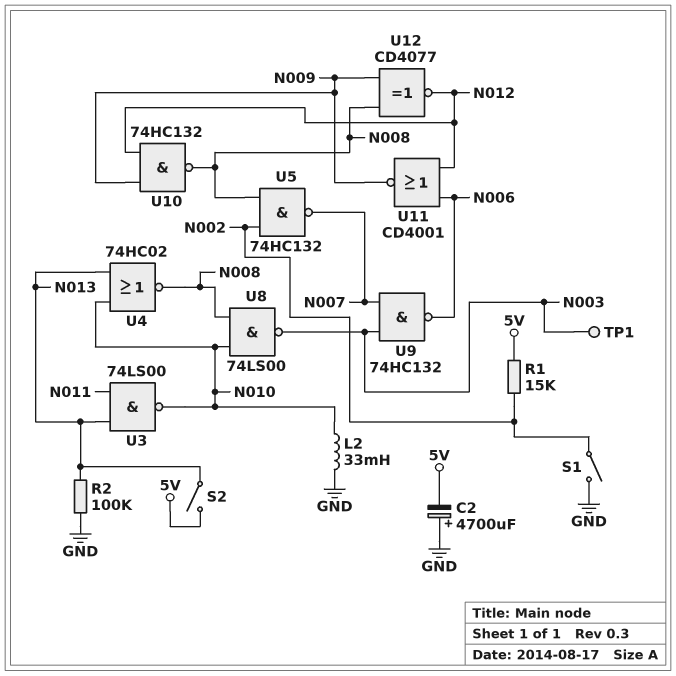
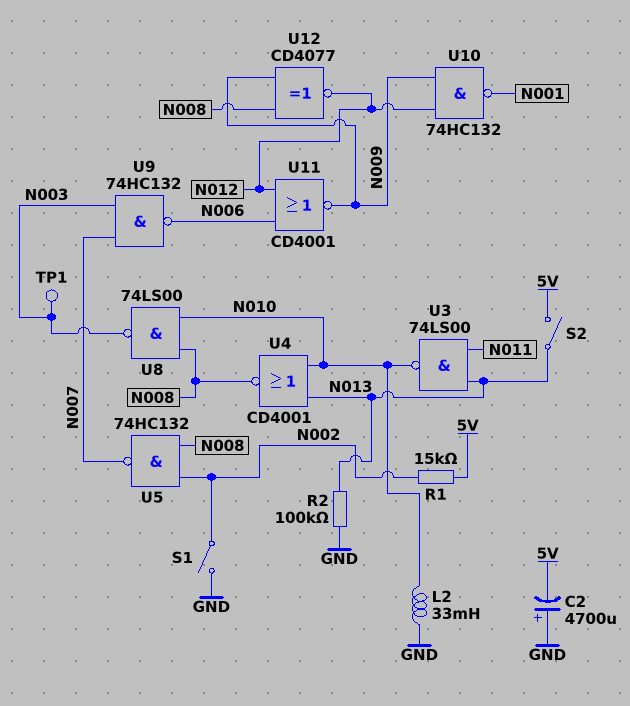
U4: NOR 74HC02 (in N010, in N013, out N008) -> NOR CD4001 (in N010, in N013, out N008)
U10: NAND 74HC132 (in N009, in N012, out N008) -> NAND 74HC132 (in N009, in N012, out N001)

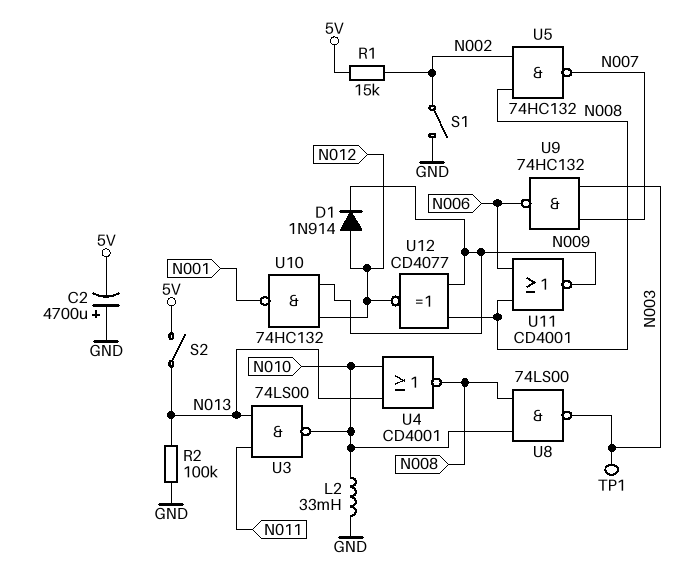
D1: none -> diode 1N914 (A N012, K N009)
U11: NOR CD4001 (in N006, in N012, out N009) -> NOR CD4001 (in N006, in N008, out N009)

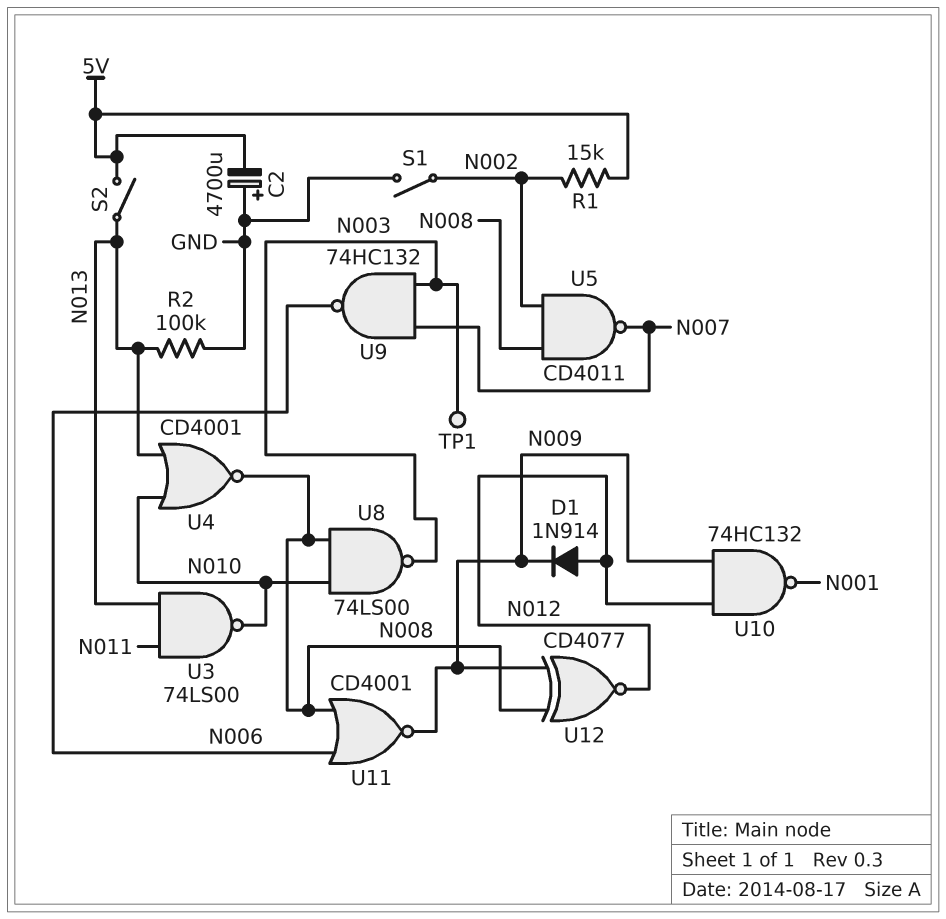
L2: 33mH (GND, N010) -> none
U5: NAND 74HC132 (in N002, in N008, out N007) -> NAND CD4011 (in N002, in N008, out N007)

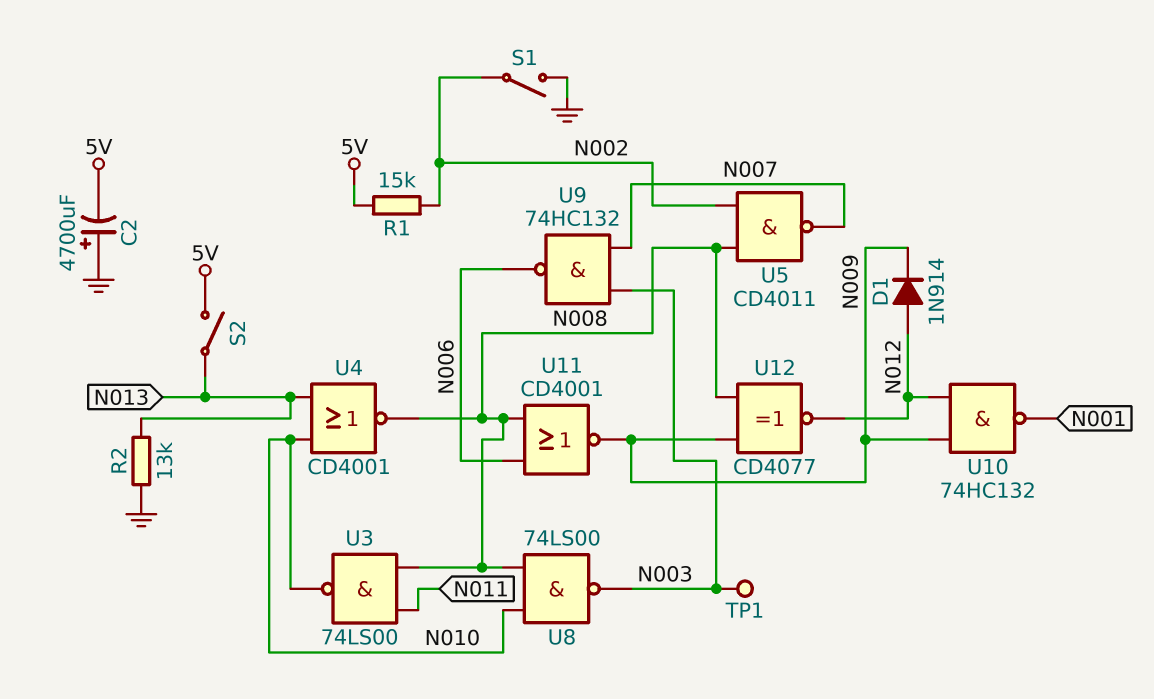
R2: 100k (GND, N013) -> 13k (GND, N013)
U3: NAND 74LS00 (in N011, in N013, out N010) -> NAND 74LS00 (in N008, in N011, out N010)

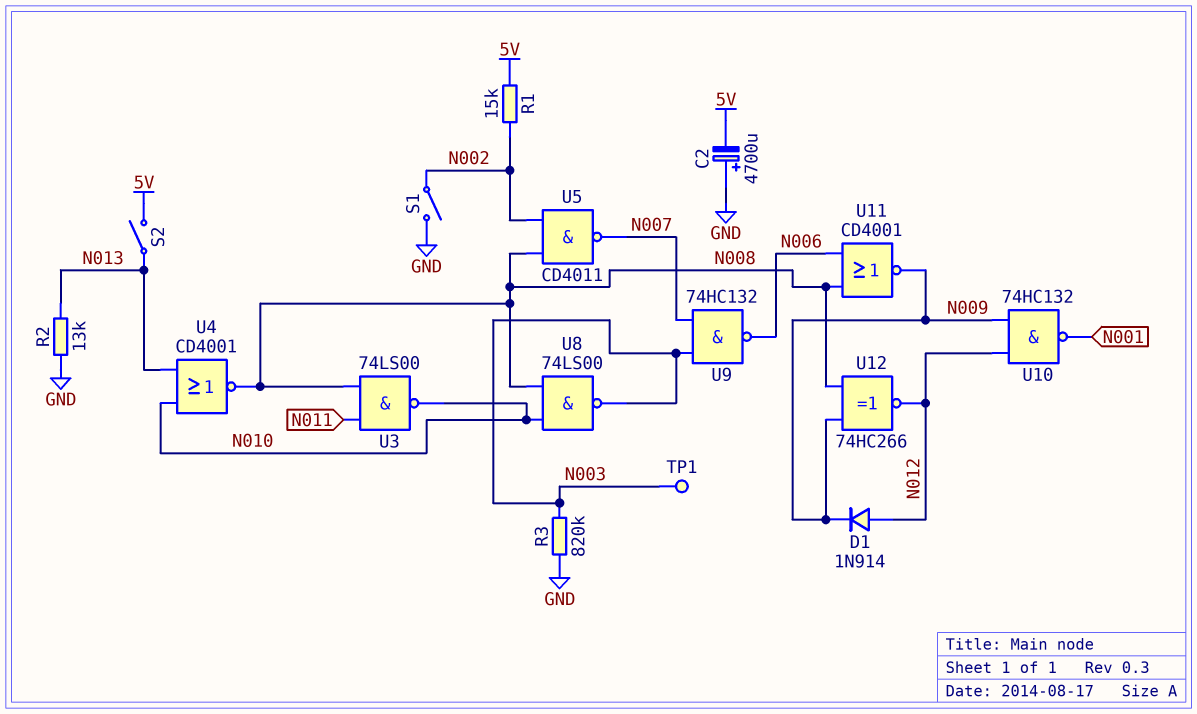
R3: none -> 820k (GND, N003)
U12: XNOR CD4077 (in N008, in N009, out N012) -> XNOR 74HC266 (in N008, in N009, out N012)

